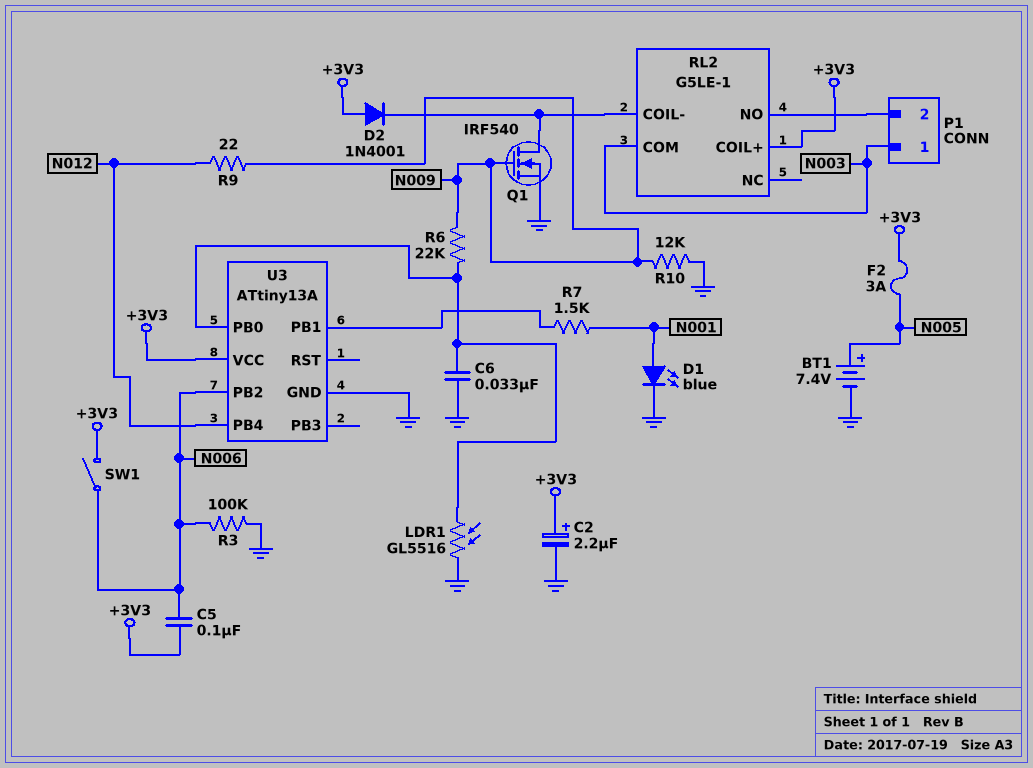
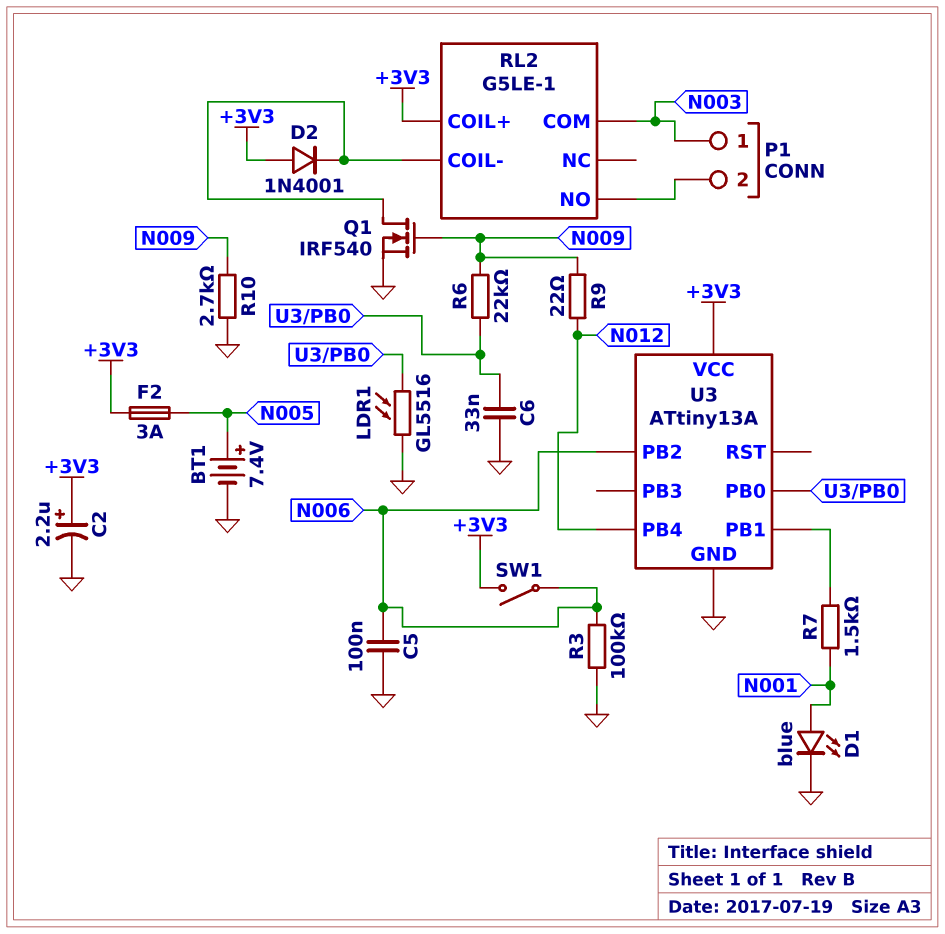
C5: 100nF (+3V3, N006) -> 100nF (GND, N006)
R10: 12k (GND, N009) -> 2.7k (GND, N009)

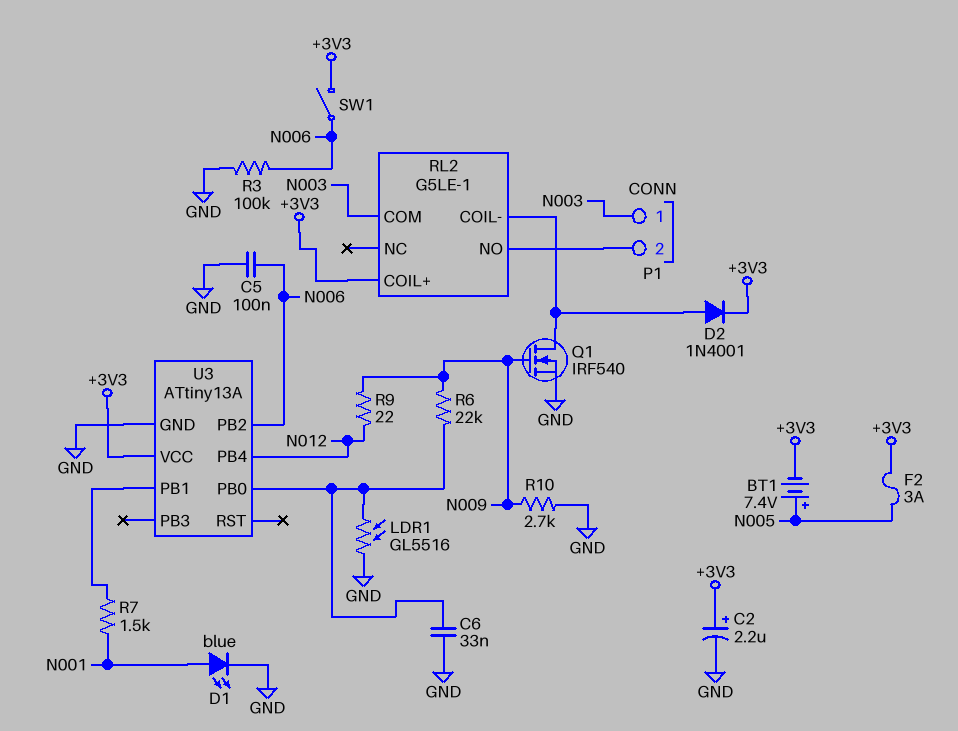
BT1: 7.4V (plus N005, minus GND) -> 7.4V (plus N005, minus +3V3)
D2: diode 1N4001 (A +3V3, K RL2/COIL-) -> diode 1N4001 (A RL2/COIL-, K +3V3)

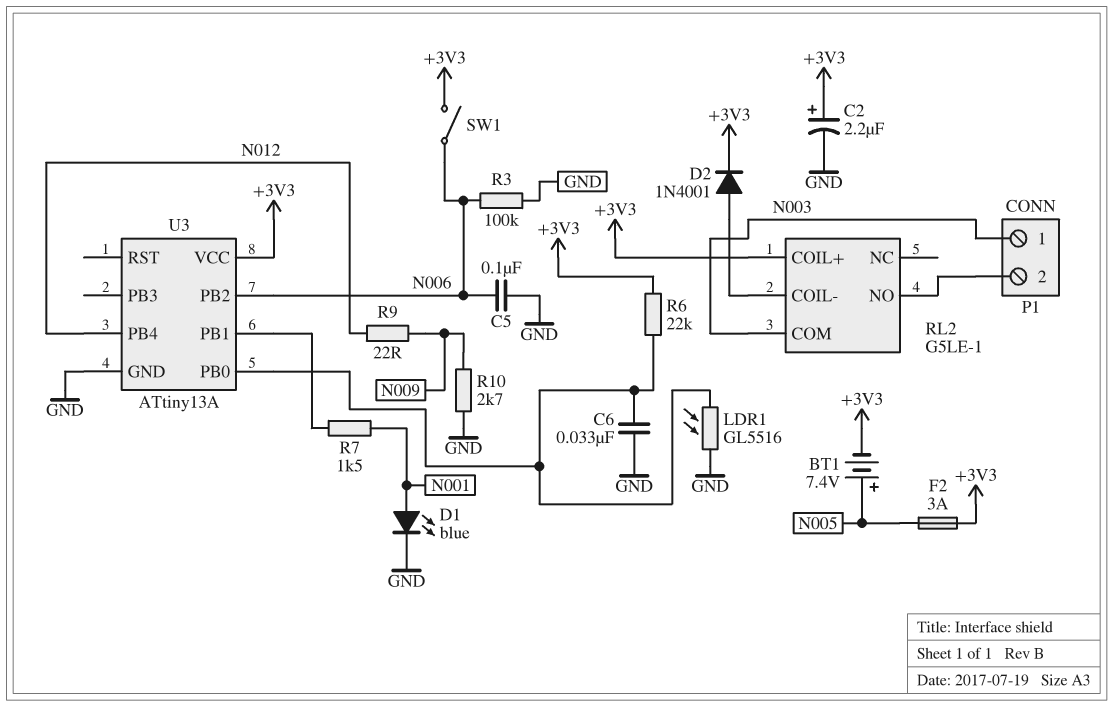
Q1: NMOS IRF540 (G N009, D RL2/COIL-, S GND) -> none
R6: 22k (N009, U3/PB0) -> 22k (+3V3, U3/PB0)

